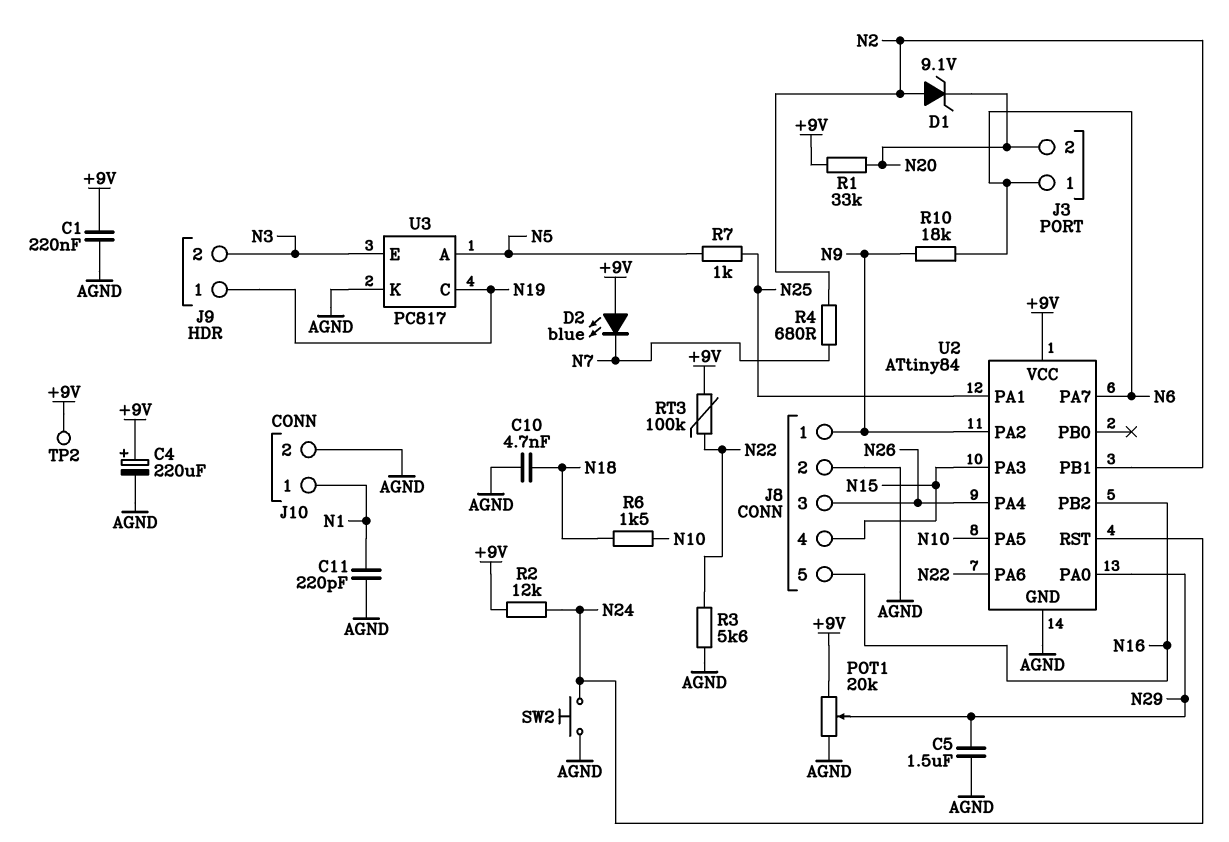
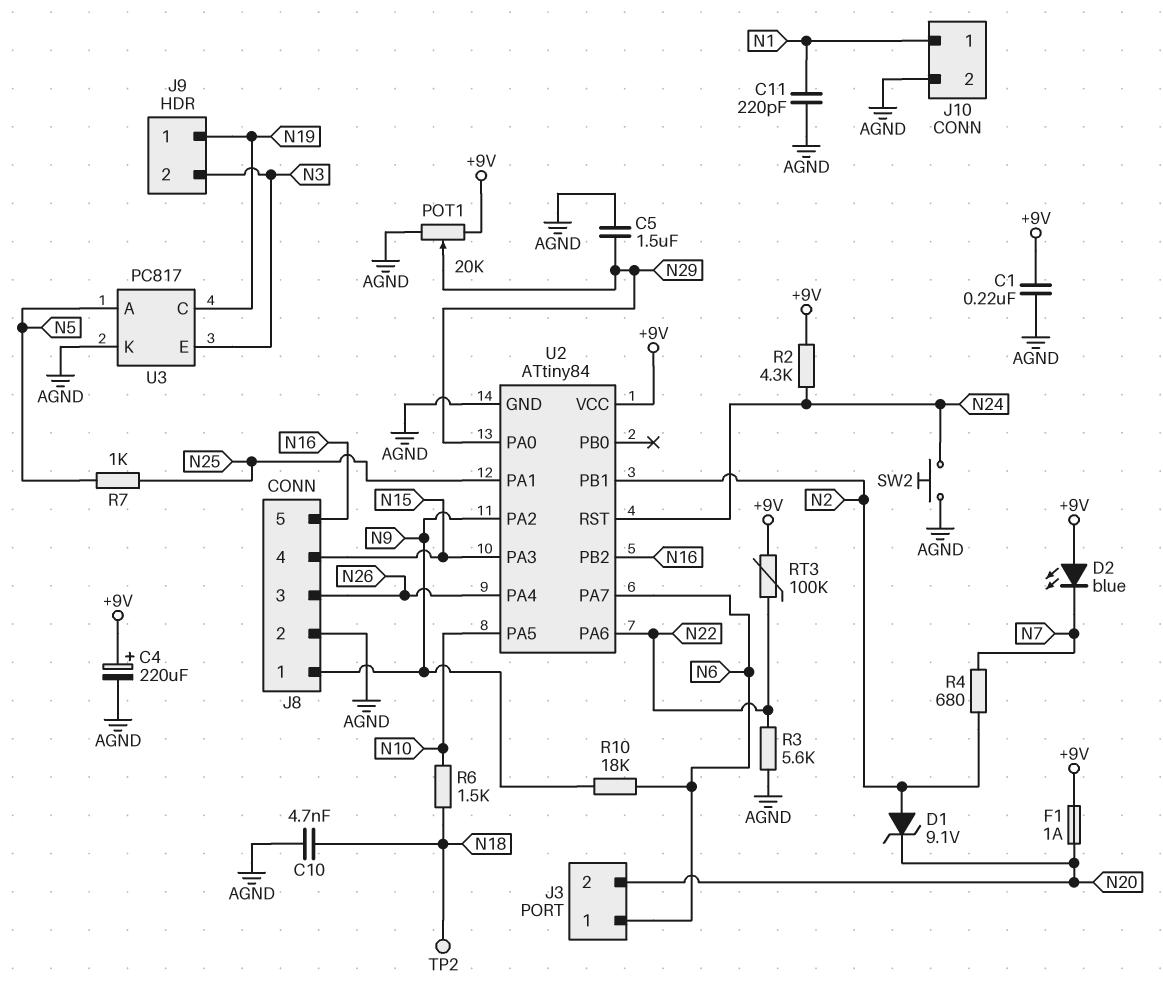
F1: none -> 1A (+9V, N20)
R1: 33k (+9V, N20) -> none
R2: 12k (+9V, N24) -> 4.3k (+9V, N24)
TP2: test point (+9V) -> test point (N18)

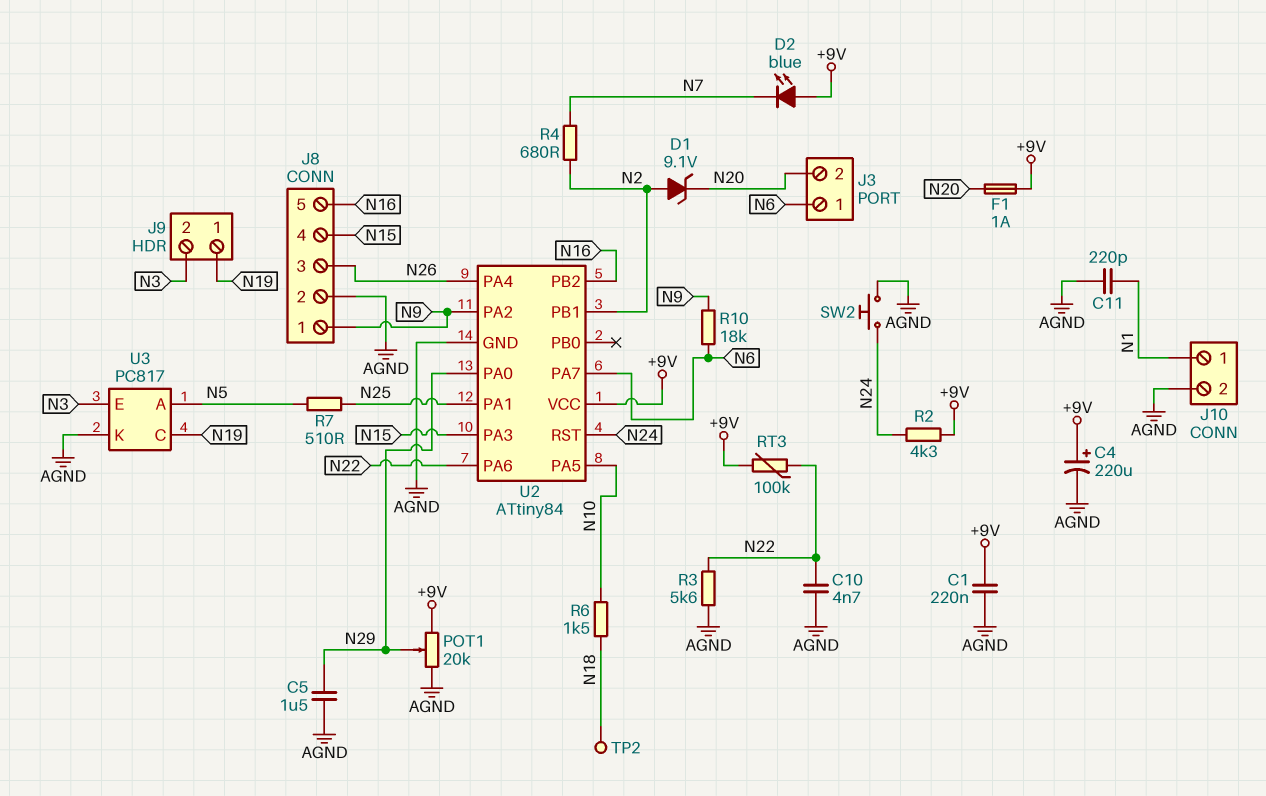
C10: 4.7nF (AGND, N18) -> 4.7nF (AGND, N22)
R7: 1k (N5, N25) -> 510 (N5, N25)

